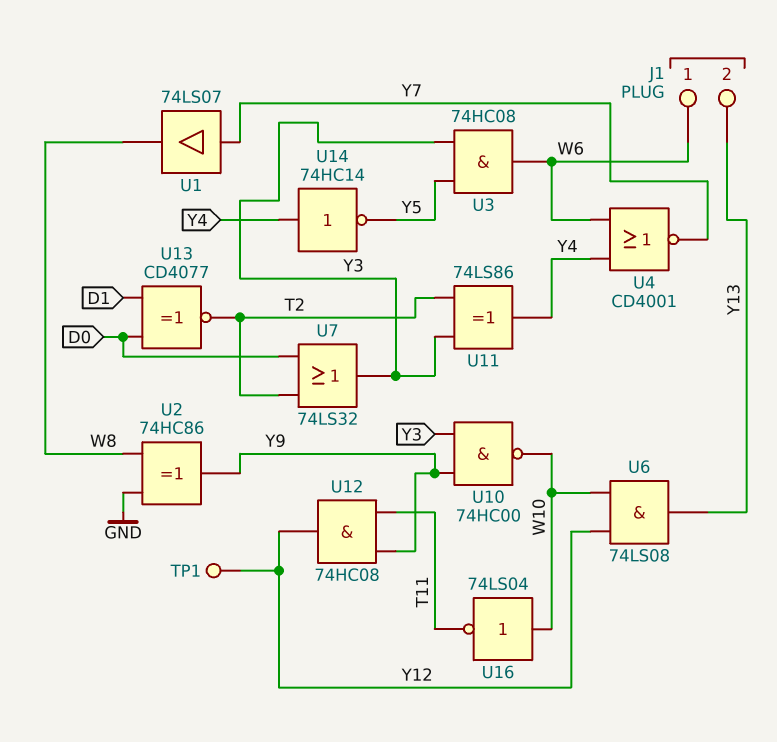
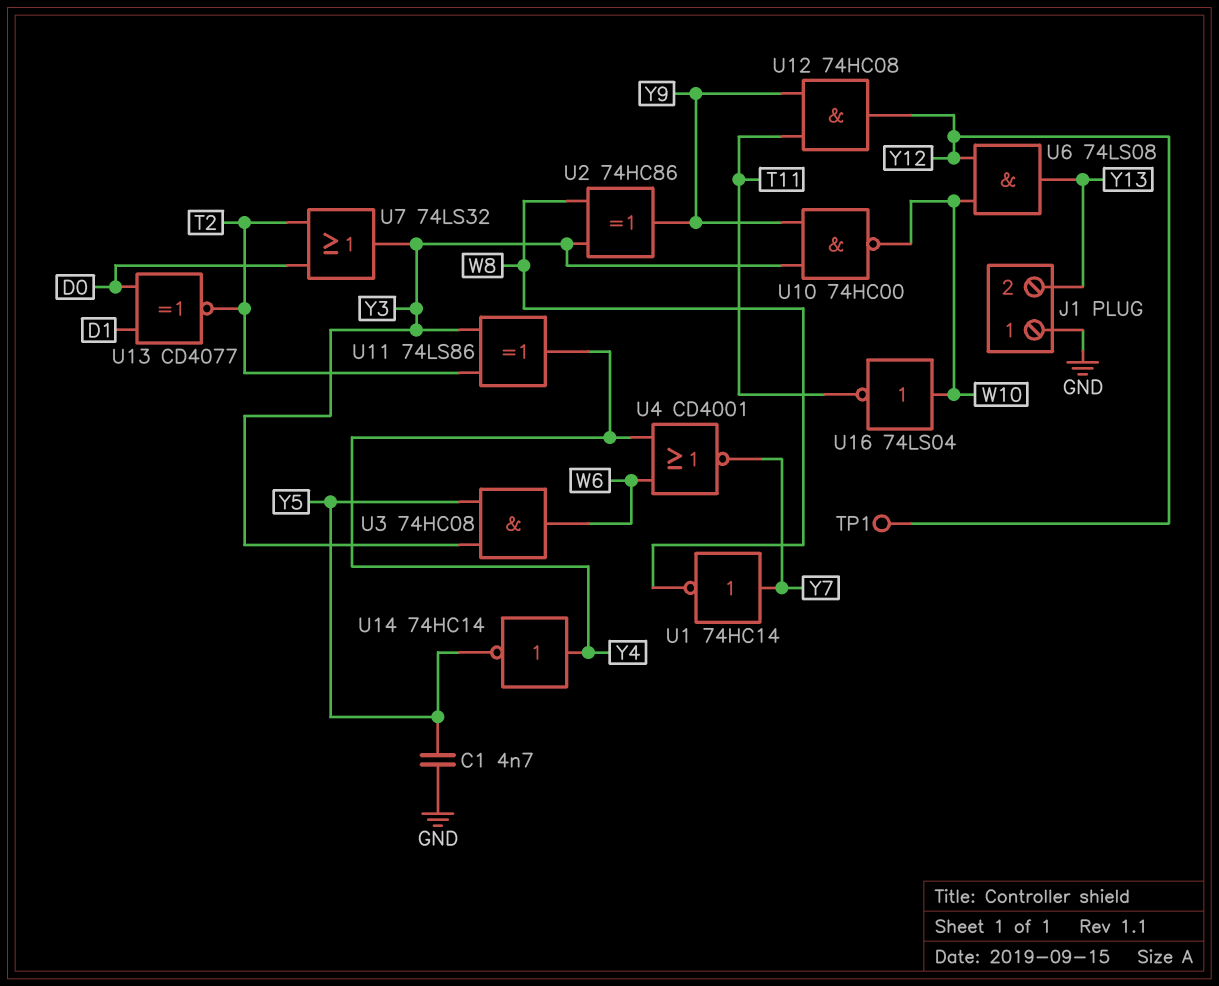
C1: none -> 4.7nF (GND, Y5)
J1 pin 1: W6 -> GND
U1: buffer 74LS07 (in Y7, out W8) -> NOT 74HC14 (in Y7, out W8)
U2: XOR 74HC86 (in GND, in W8, out Y9) -> XOR 74HC86 (in W8, in Y3, out Y9)

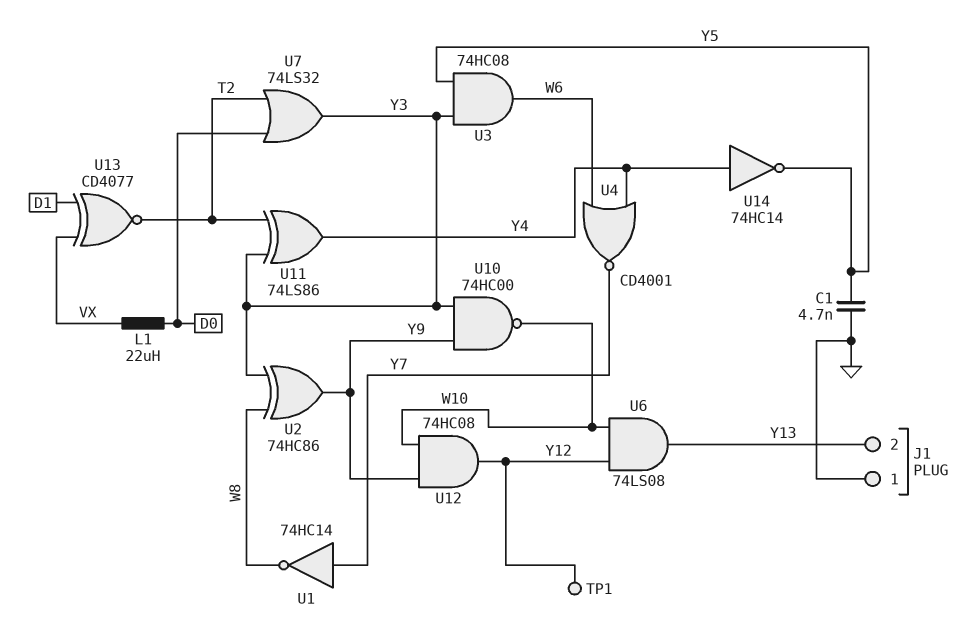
L1: none -> 22uH (D0, VX)
U12: AND 74HC08 (in T11, in Y9, out Y12) -> AND 74HC08 (in W10, in Y9, out Y12)
U13: XNOR CD4077 (in D0, in D1, out T2) -> XNOR CD4077 (in D1, in VX, out T2)
U16: NOT 74LS04 (in W10, out T11) -> none

